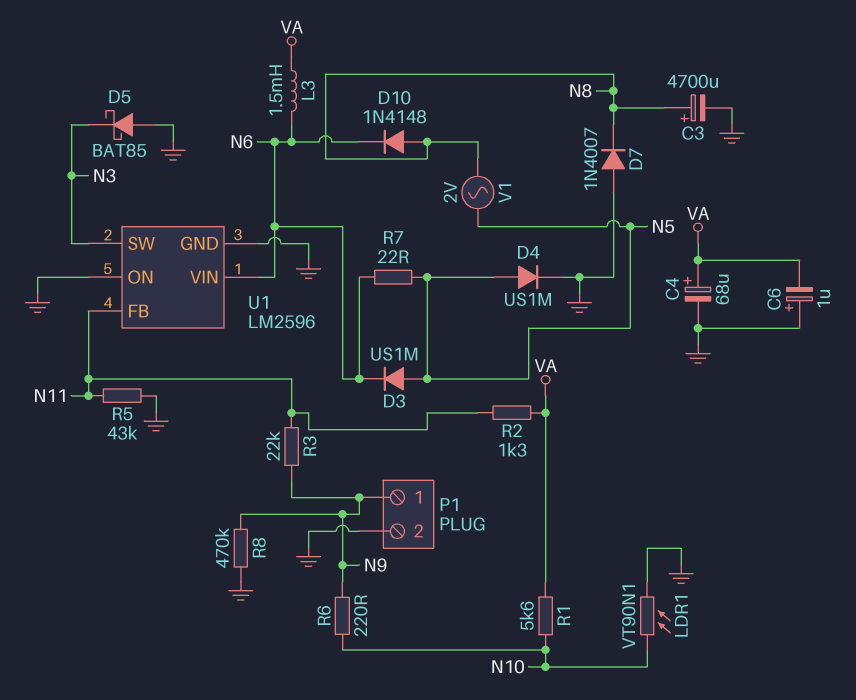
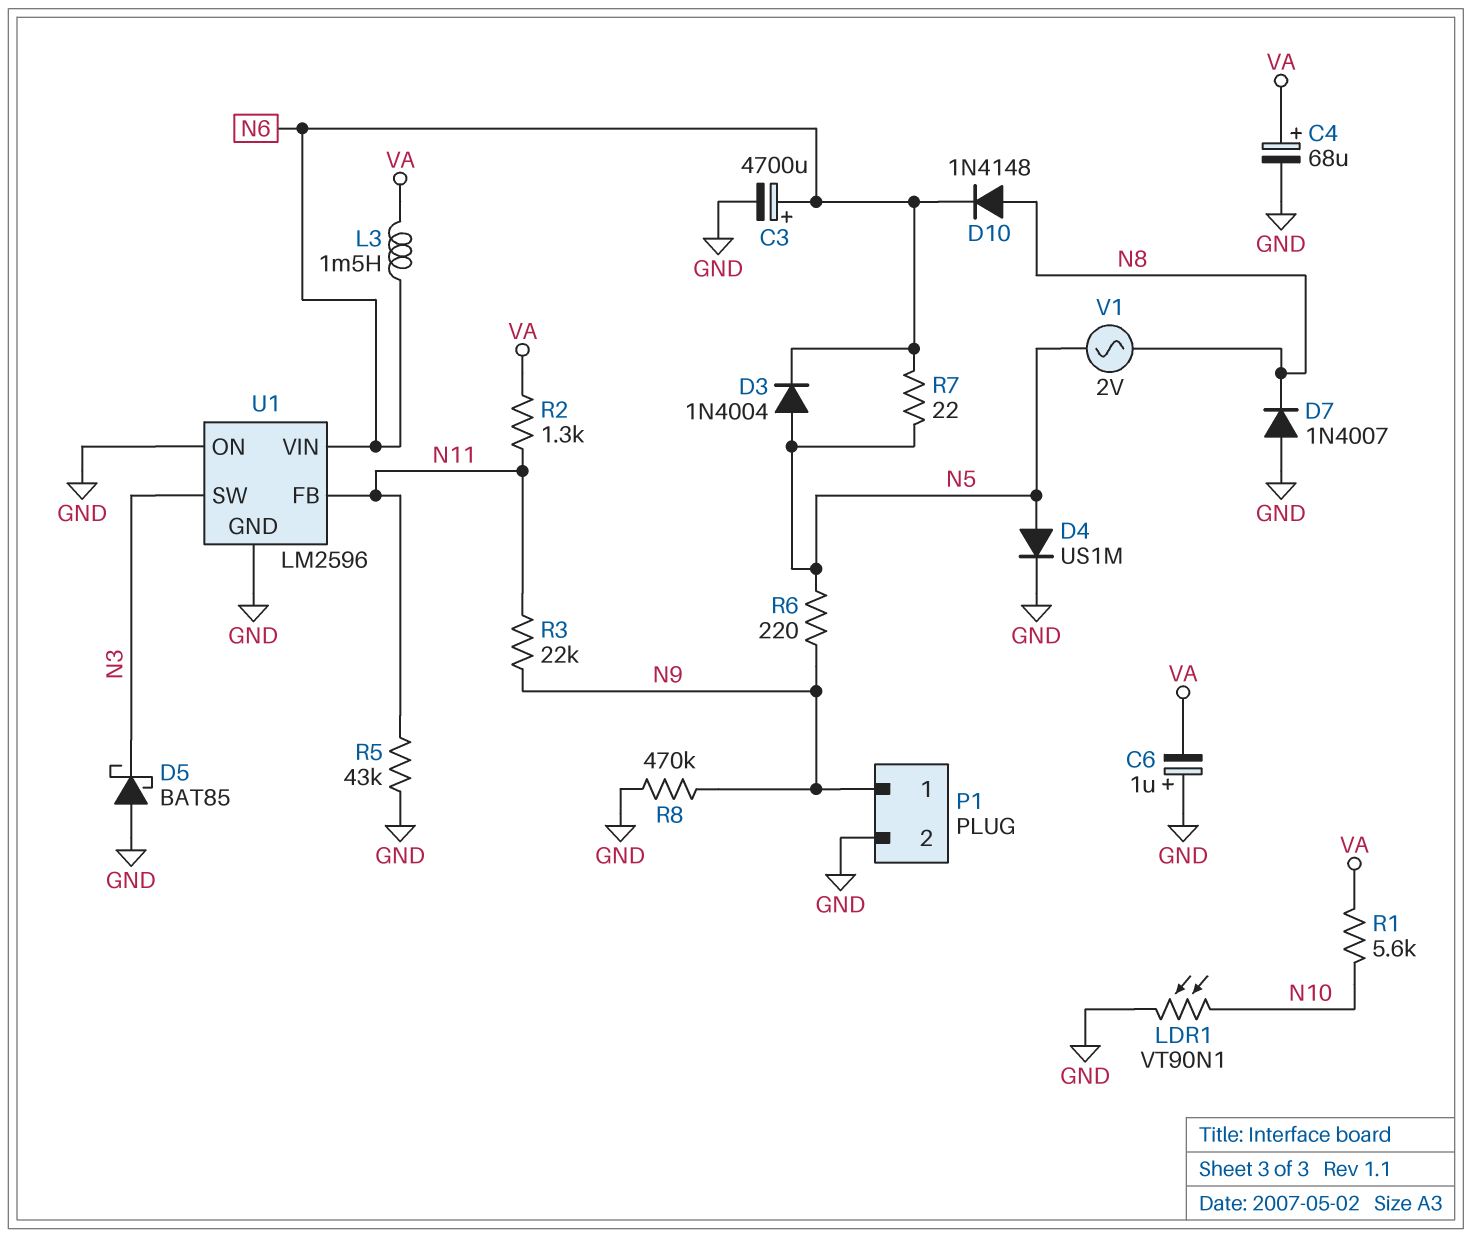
C3: 4700uF (plus N8, minus GND) -> 4700uF (plus N6, minus GND)
D3: diode US1M (A N5, K N6) -> diode 1N4004 (A N5, K N6)
R6: 220 (N9, N10) -> 220 (N5, N9)

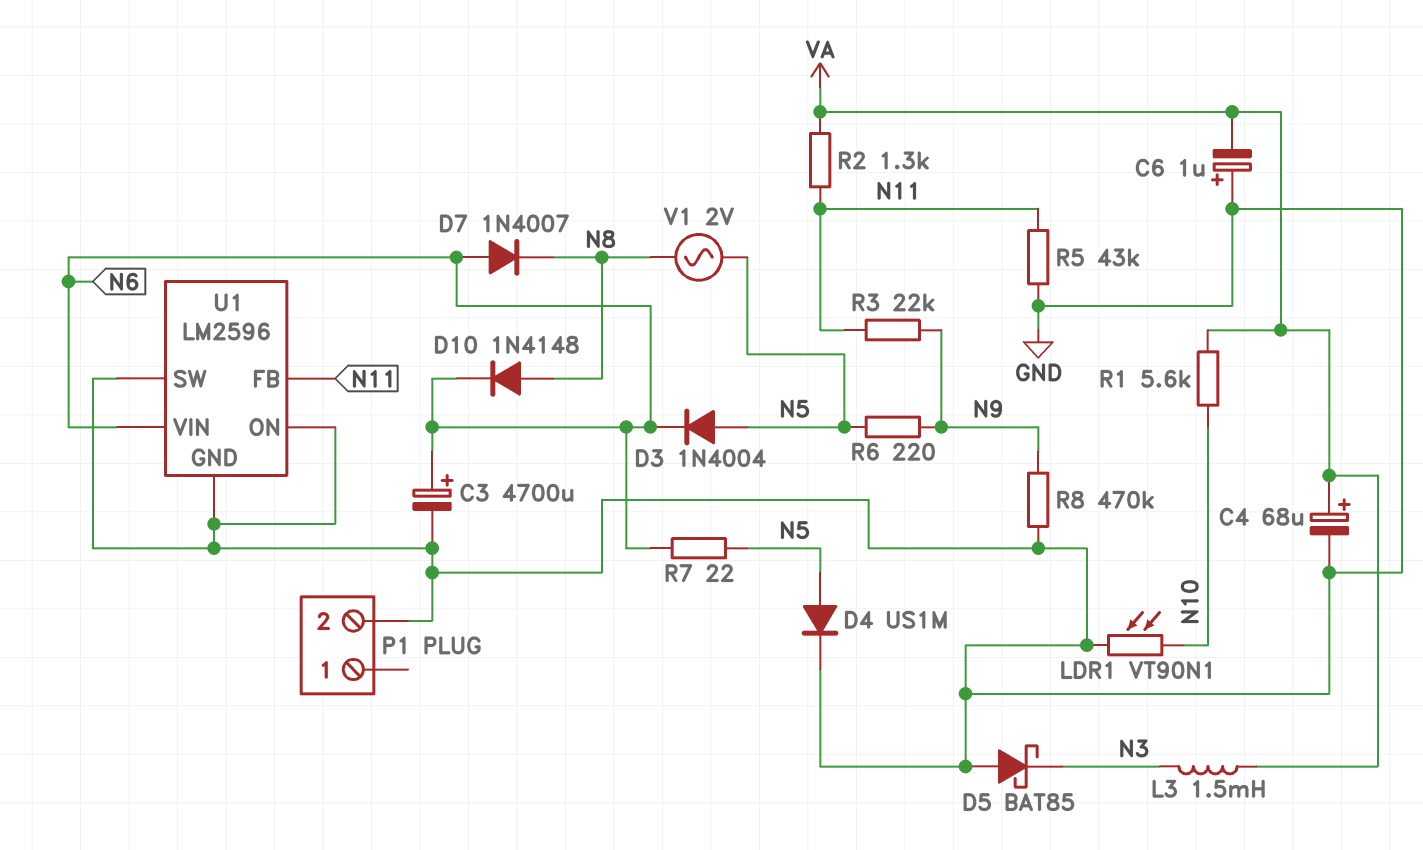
D7: diode 1N4007 (A GND, K N8) -> diode 1N4007 (A N6, K N8)
L3: 1.5mH (N6, VA) -> 1.5mH (N3, VA)
P1 pin 1: N9 -> none
U1 pin SW: N3 -> GND

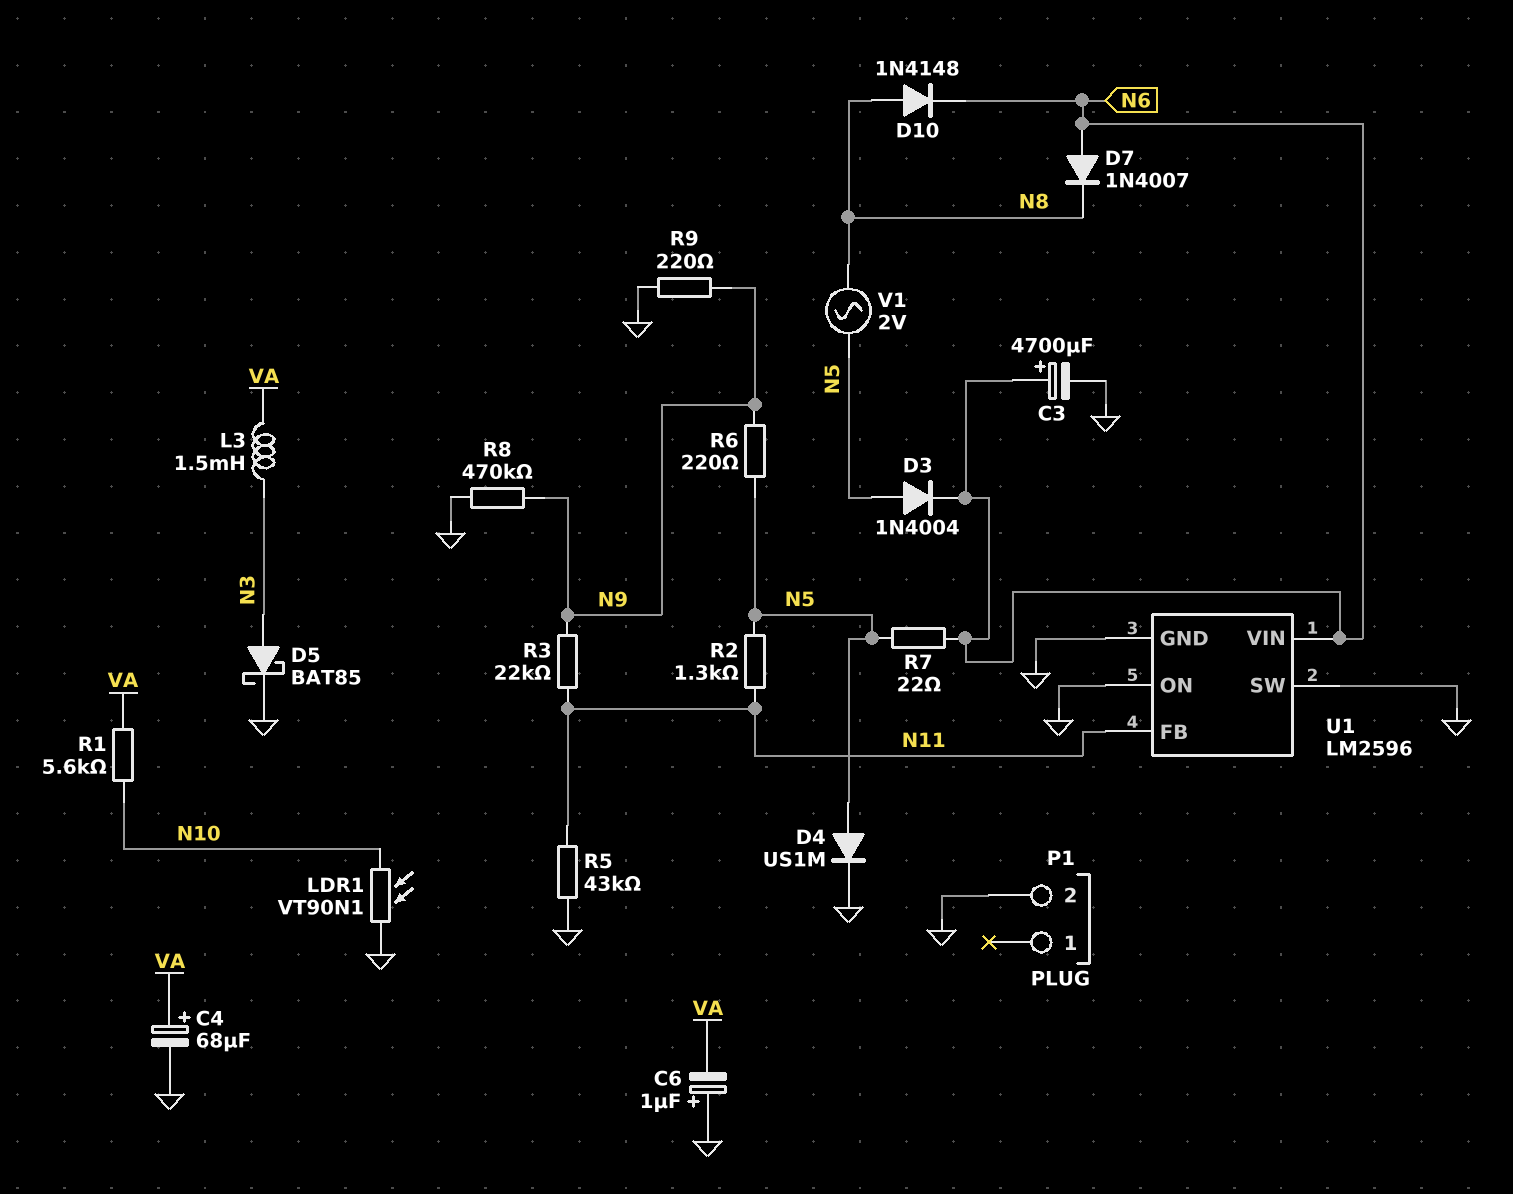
D5: schottky BAT85 (A GND, K N3) -> schottky BAT85 (A N3, K GND)
R2: 1.3k (N11, VA) -> 1.3k (N5, N11)
R9: none -> 220 (GND, N9)

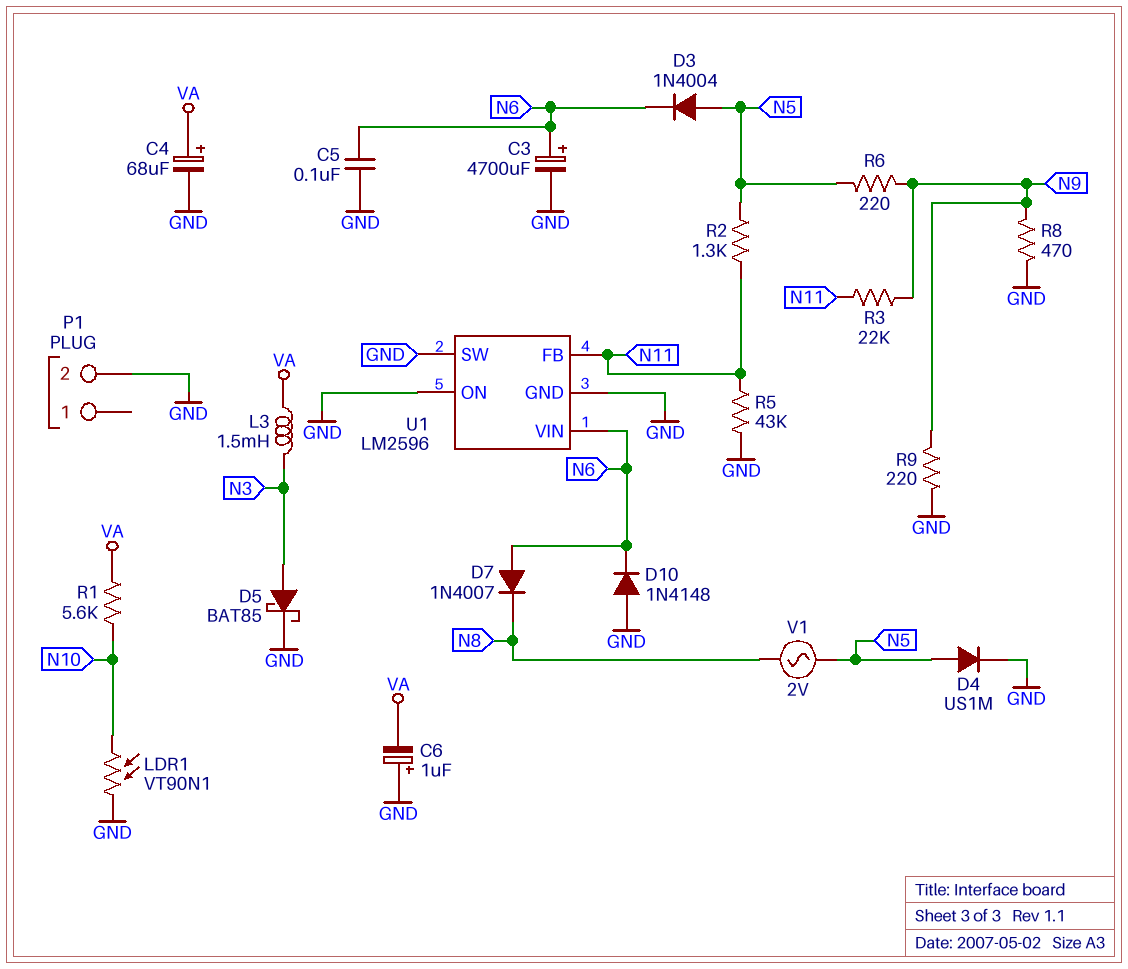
C5: none -> 100nF (GND, N6)
D10: diode 1N4148 (A N8, K N6) -> diode 1N4148 (A GND, K N6)
R7: 22 (N5, N6) -> none
R8: 470k (GND, N9) -> 470 (GND, N9)

